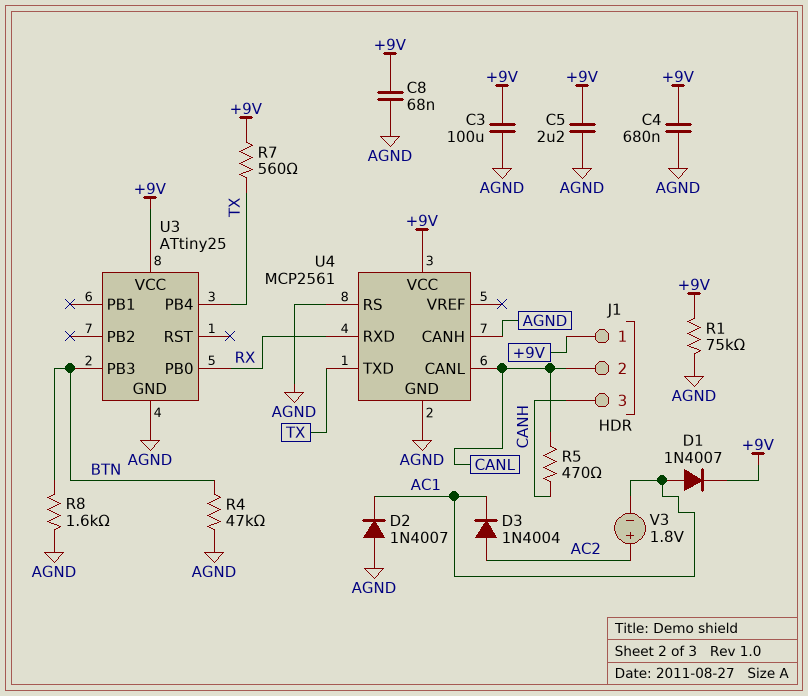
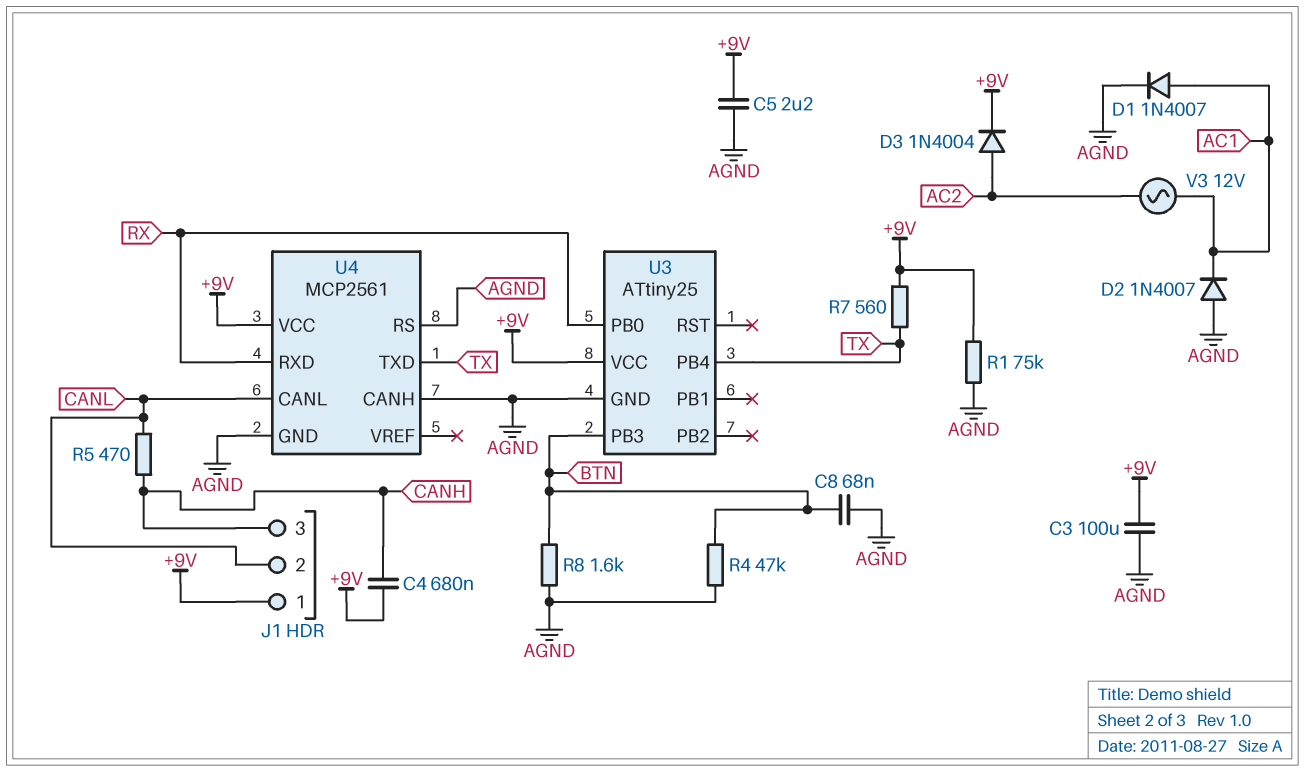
C4: 680nF (+9V, AGND) -> 680nF (+9V, CANH)
C8: 68nF (+9V, AGND) -> 68nF (AGND, BTN)
D1: diode 1N4007 (A AC1, K +9V) -> diode 1N4007 (A AC1, K AGND)
D3: diode 1N4004 (A AC2, K AC1) -> diode 1N4004 (A AC2, K +9V)
V3: 1.8V (plus AC2, minus AC1) -> AC 12V (AC1, AC2)

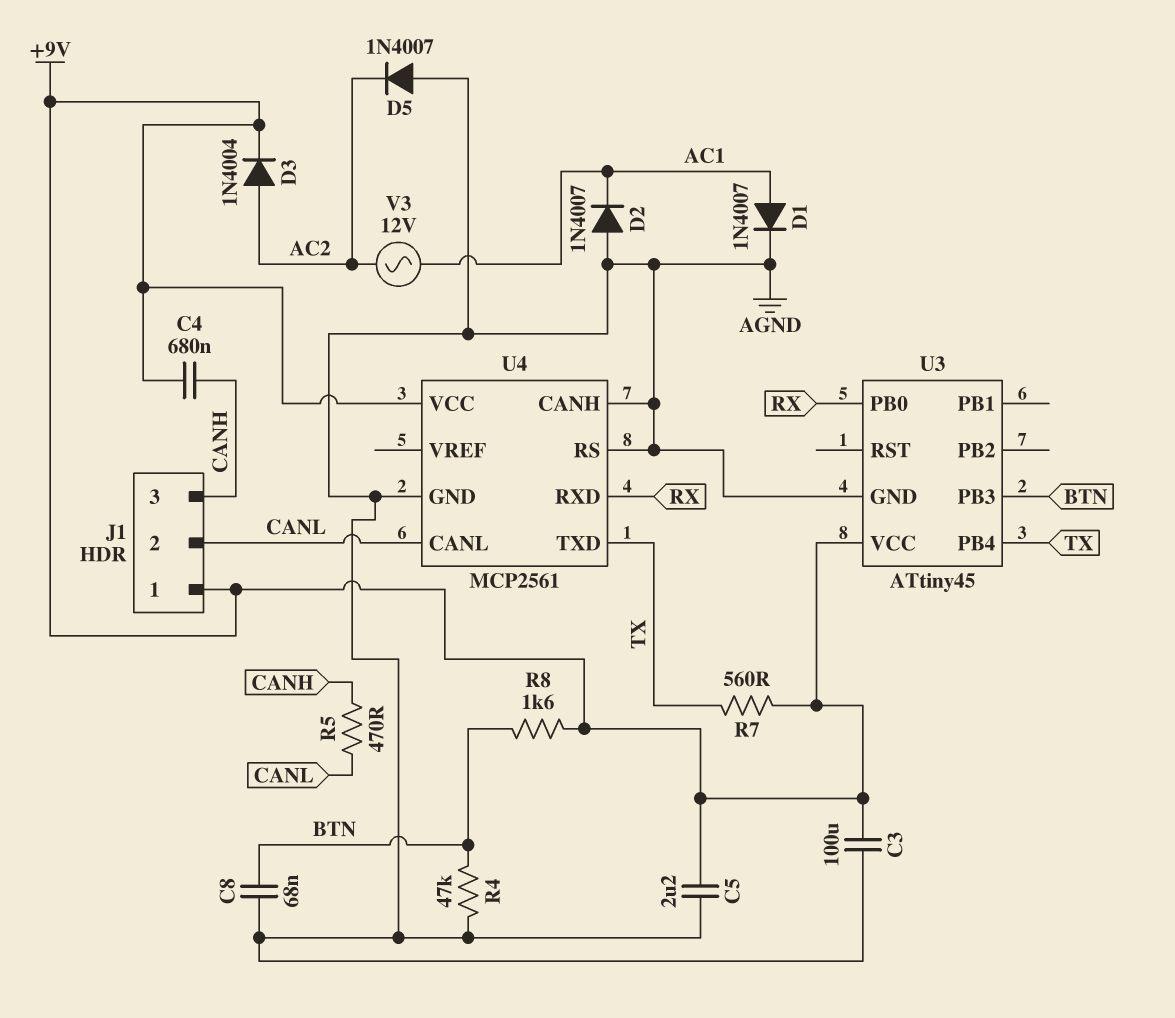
D5: none -> diode 1N4007 (A AGND, K AC2)
R1: 75k (+9V, AGND) -> none
R8: 1.6k (AGND, BTN) -> 1.6k (+9V, BTN)
U3: ATtiny25 -> ATtiny45

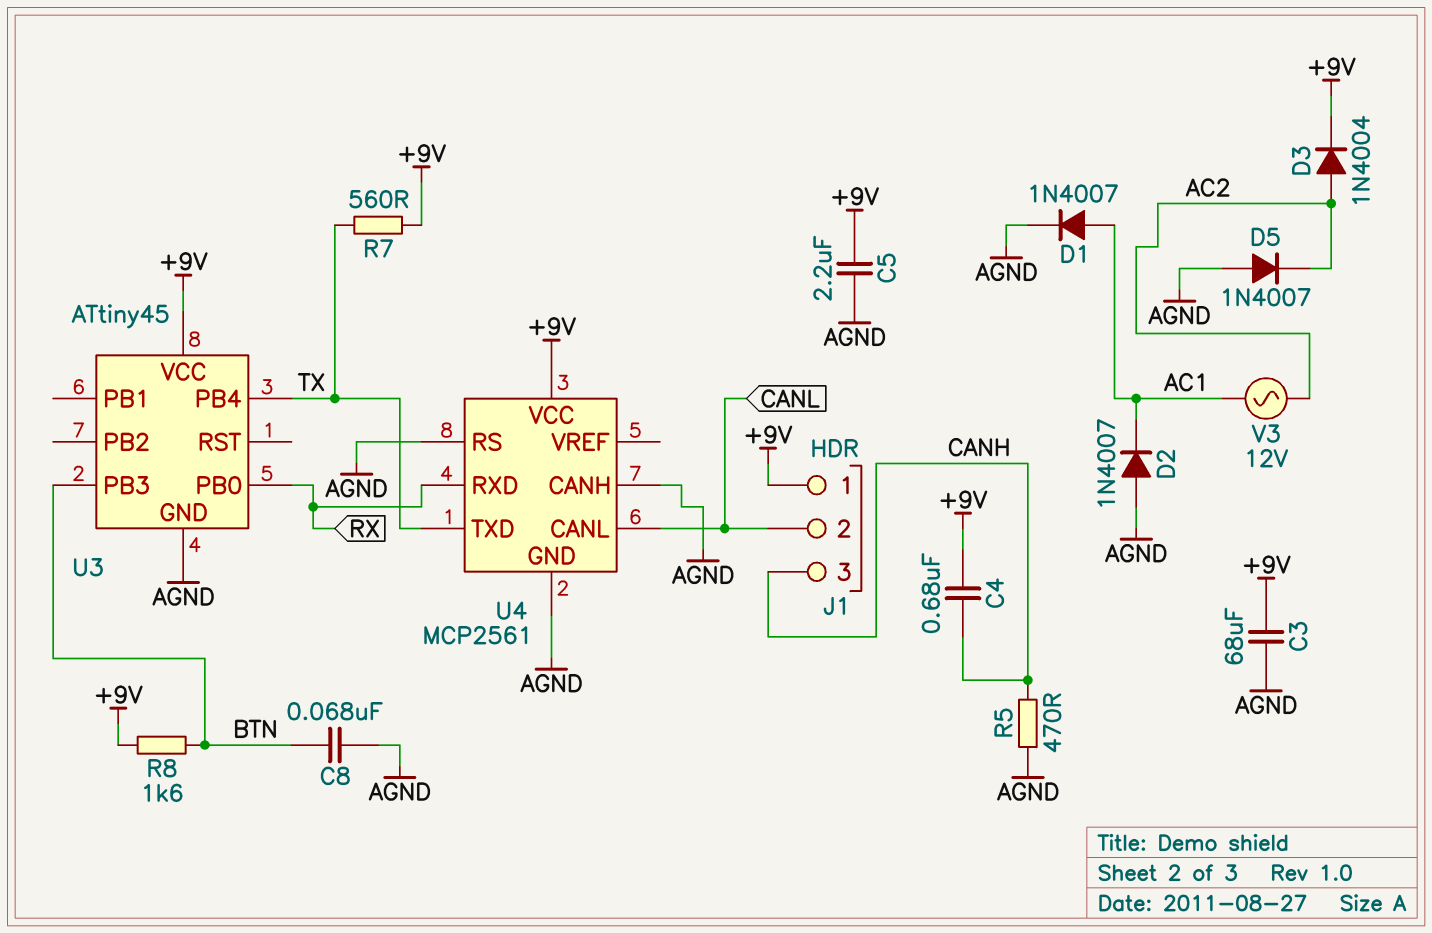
C3: 100uF (+9V, AGND) -> 68uF (+9V, AGND)
R4: 47k (AGND, BTN) -> none
R5: 470 (CANH, CANL) -> 470 (AGND, CANH)

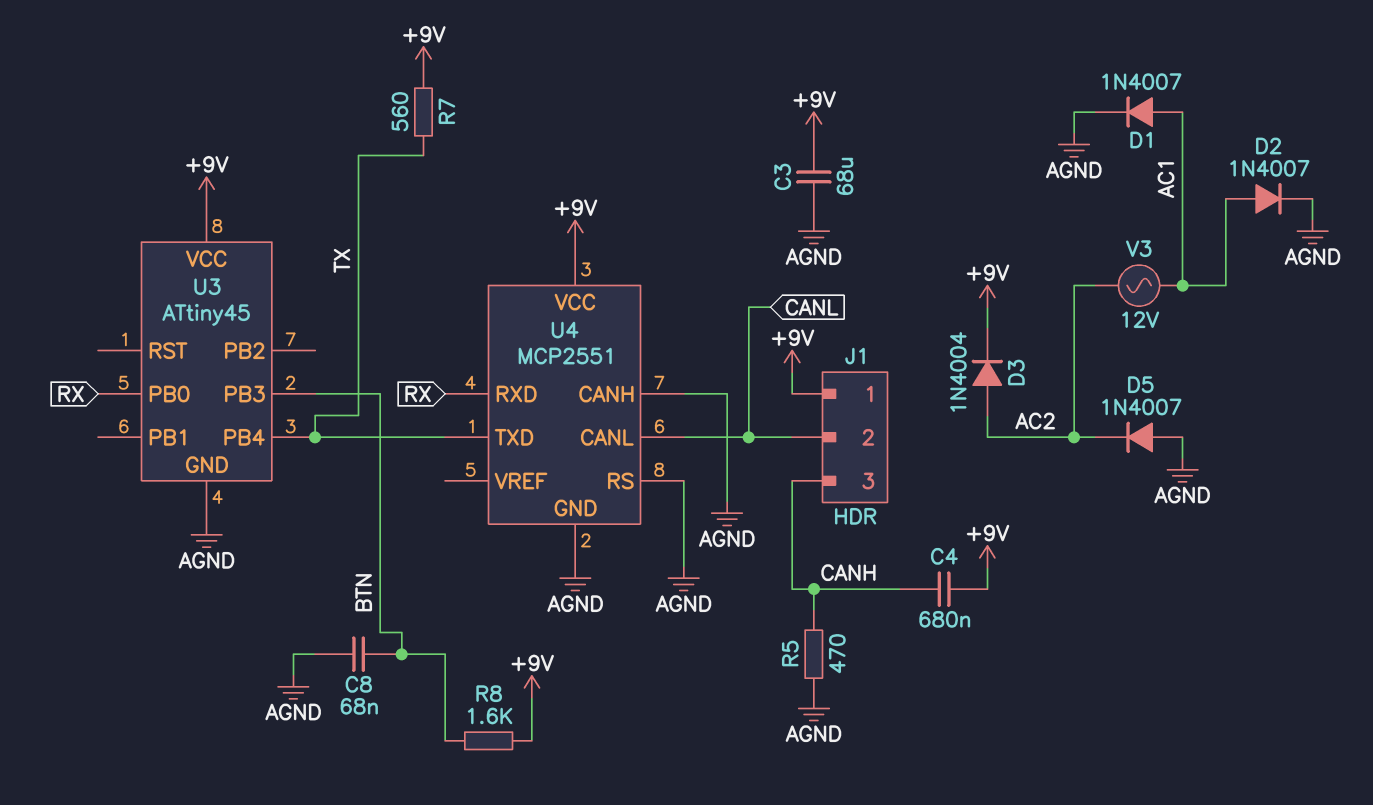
C5: 2.2uF (+9V, AGND) -> none
D2: diode 1N4007 (A AGND, K AC1) -> diode 1N4007 (A AC1, K AGND)
U4: MCP2561 -> MCP2551

